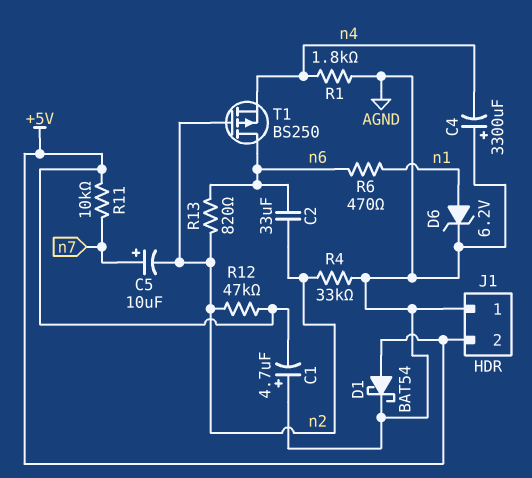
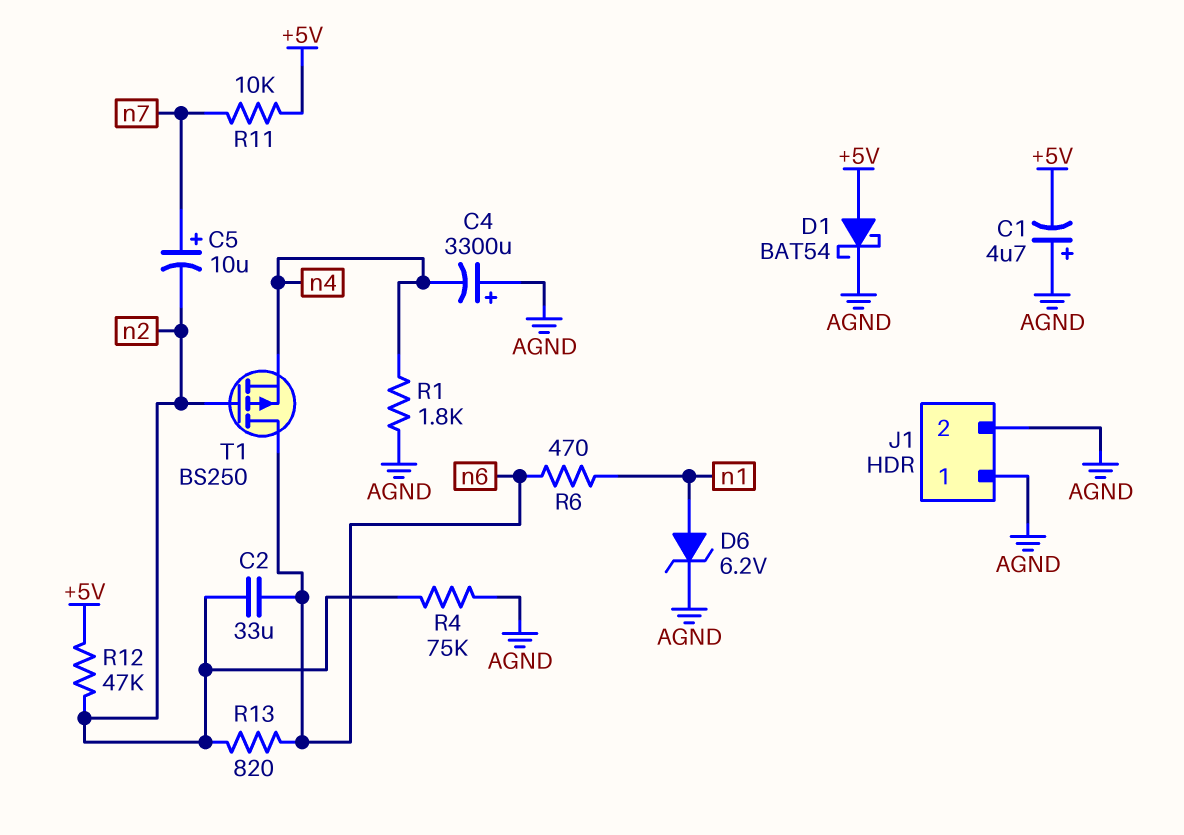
J1 pin 2: +5V -> AGND
R4: 33k (AGND, n2) -> 75k (AGND, n2)

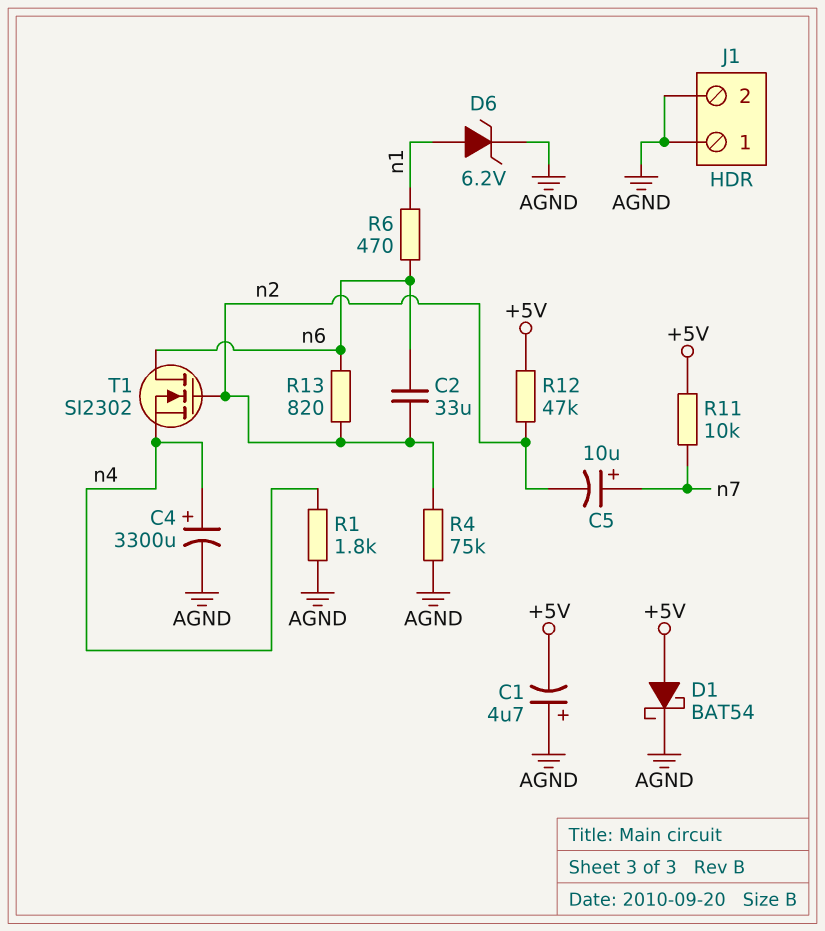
C4: 3300uF (plus AGND, minus n4) -> 3300uF (plus n4, minus AGND)
T1: PMOS BS250 (G n2, D n6, S n4) -> NMOS SI2302 (G n2, D n6, S n4)

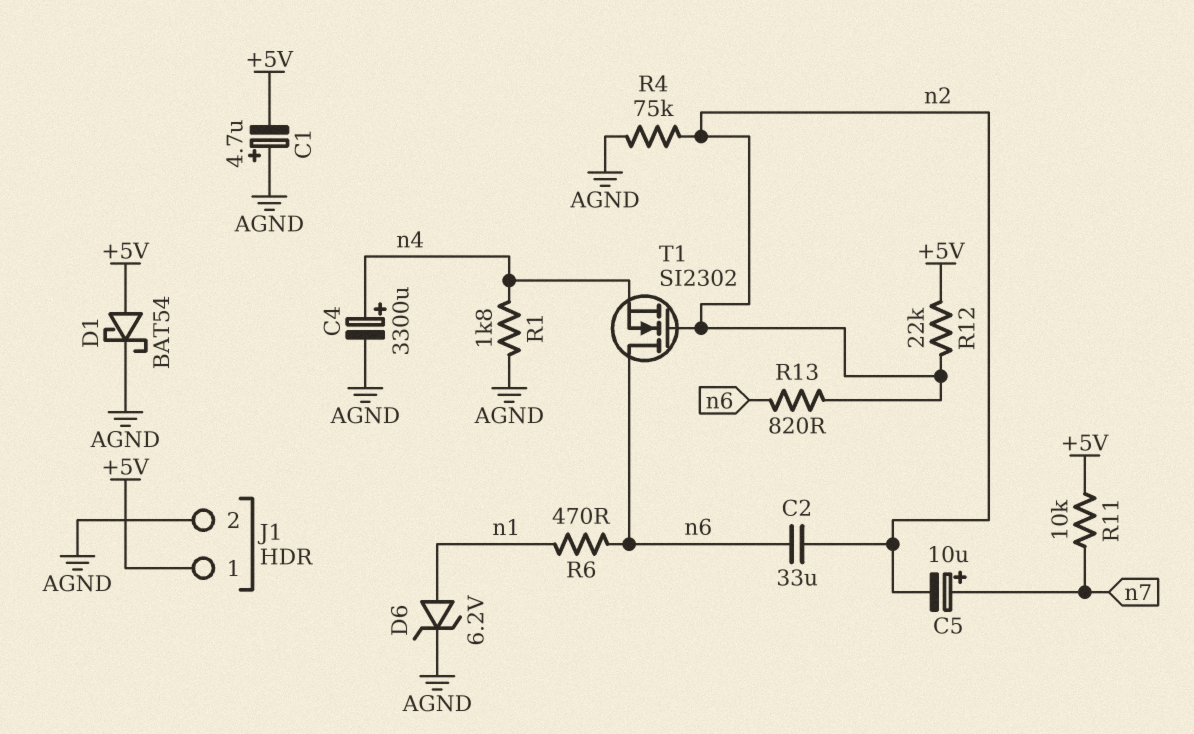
J1 pin 1: AGND -> +5V
R12: 47k (+5V, n2) -> 22k (+5V, n2)

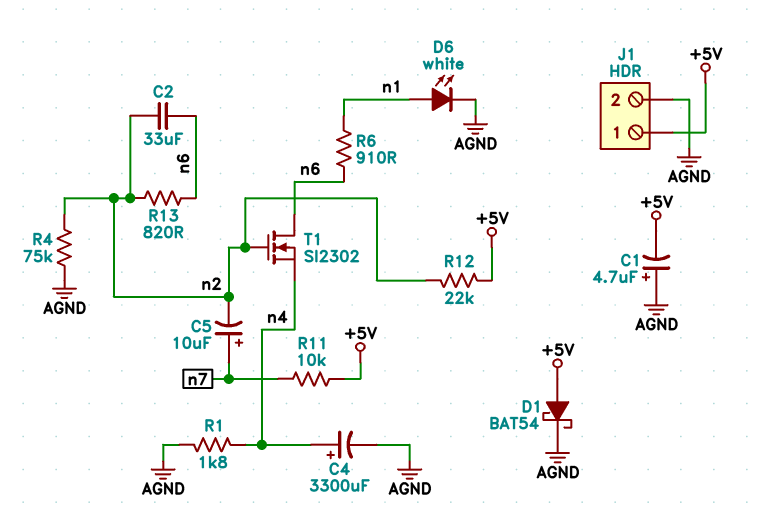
D6: zener 6.2V (A n1, K AGND) -> LED white (A n1, K AGND)
R6: 470 (n1, n6) -> 910 (n1, n6)

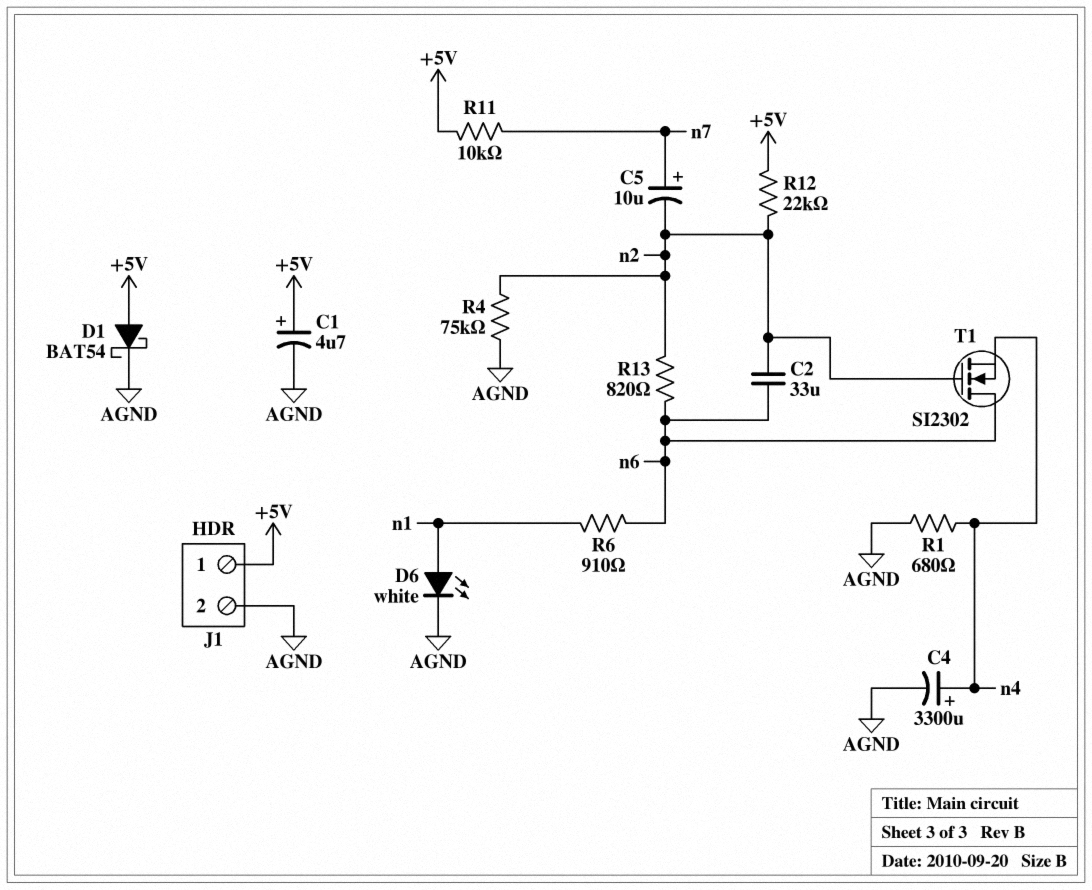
C1: 4.7uF (plus AGND, minus +5V) -> 4.7uF (plus +5V, minus AGND)
R1: 1.8k (AGND, n4) -> 680 (AGND, n4)

